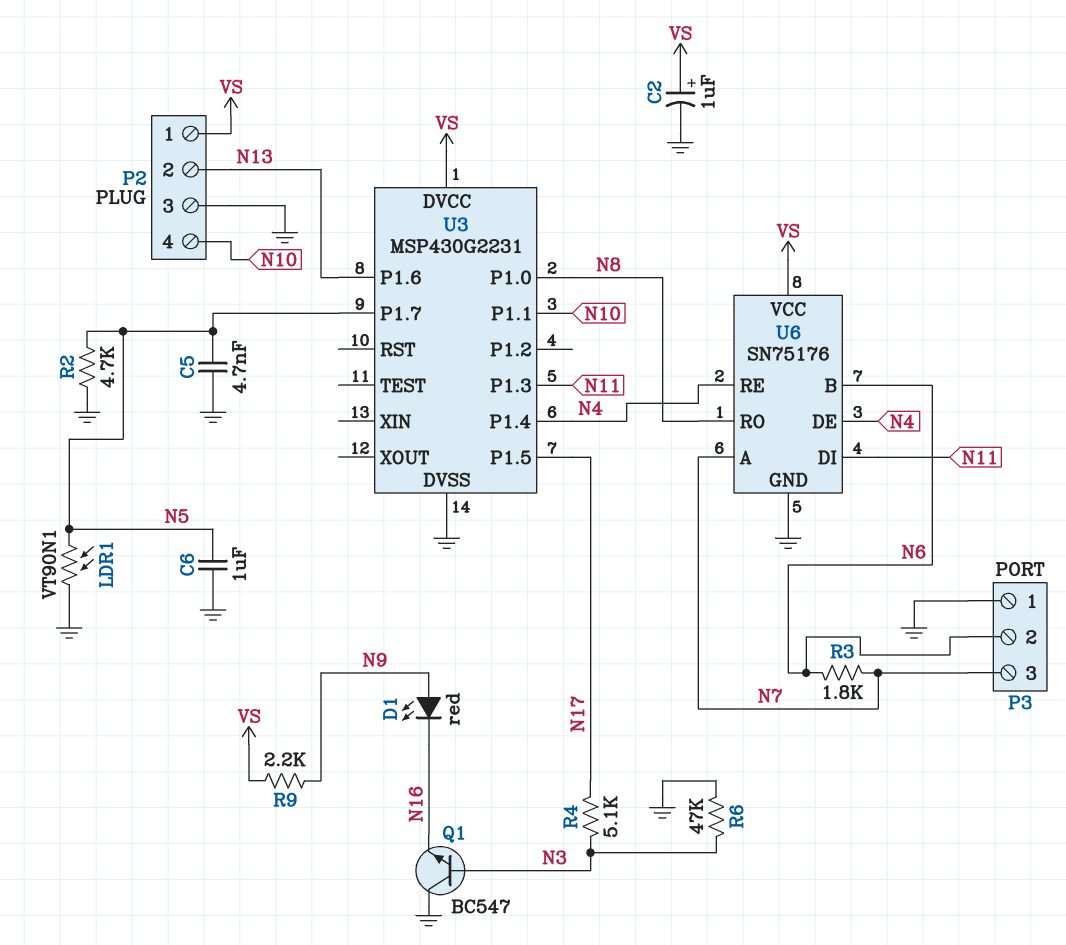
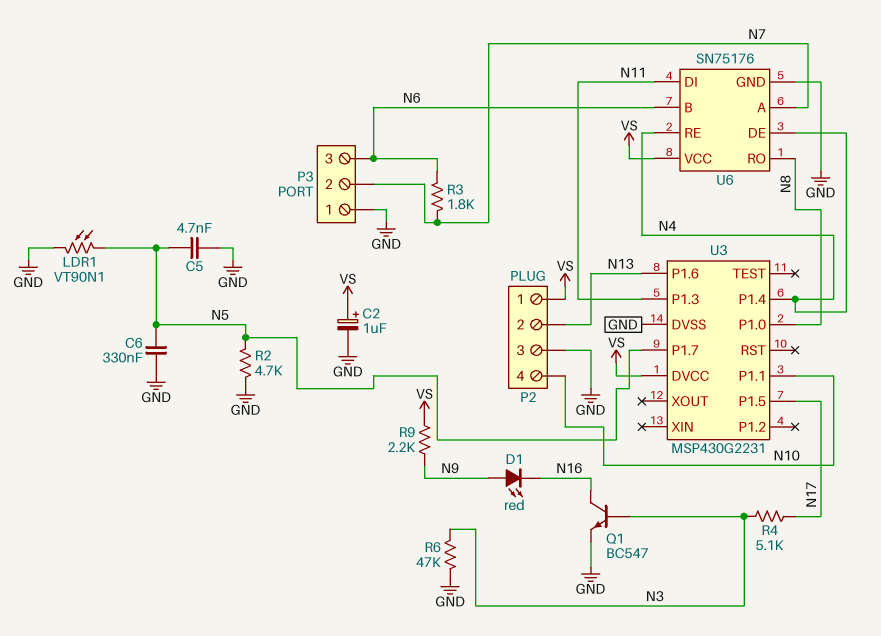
C6: 1uF (GND, N5) -> 330nF (GND, N5)
P3 pin 2: N6 -> N7
P3 pin 3: N7 -> N6
Q1: NPN BC547 (B N3, C GND, E N16) -> NPN BC547 (B N3, C N16, E GND)

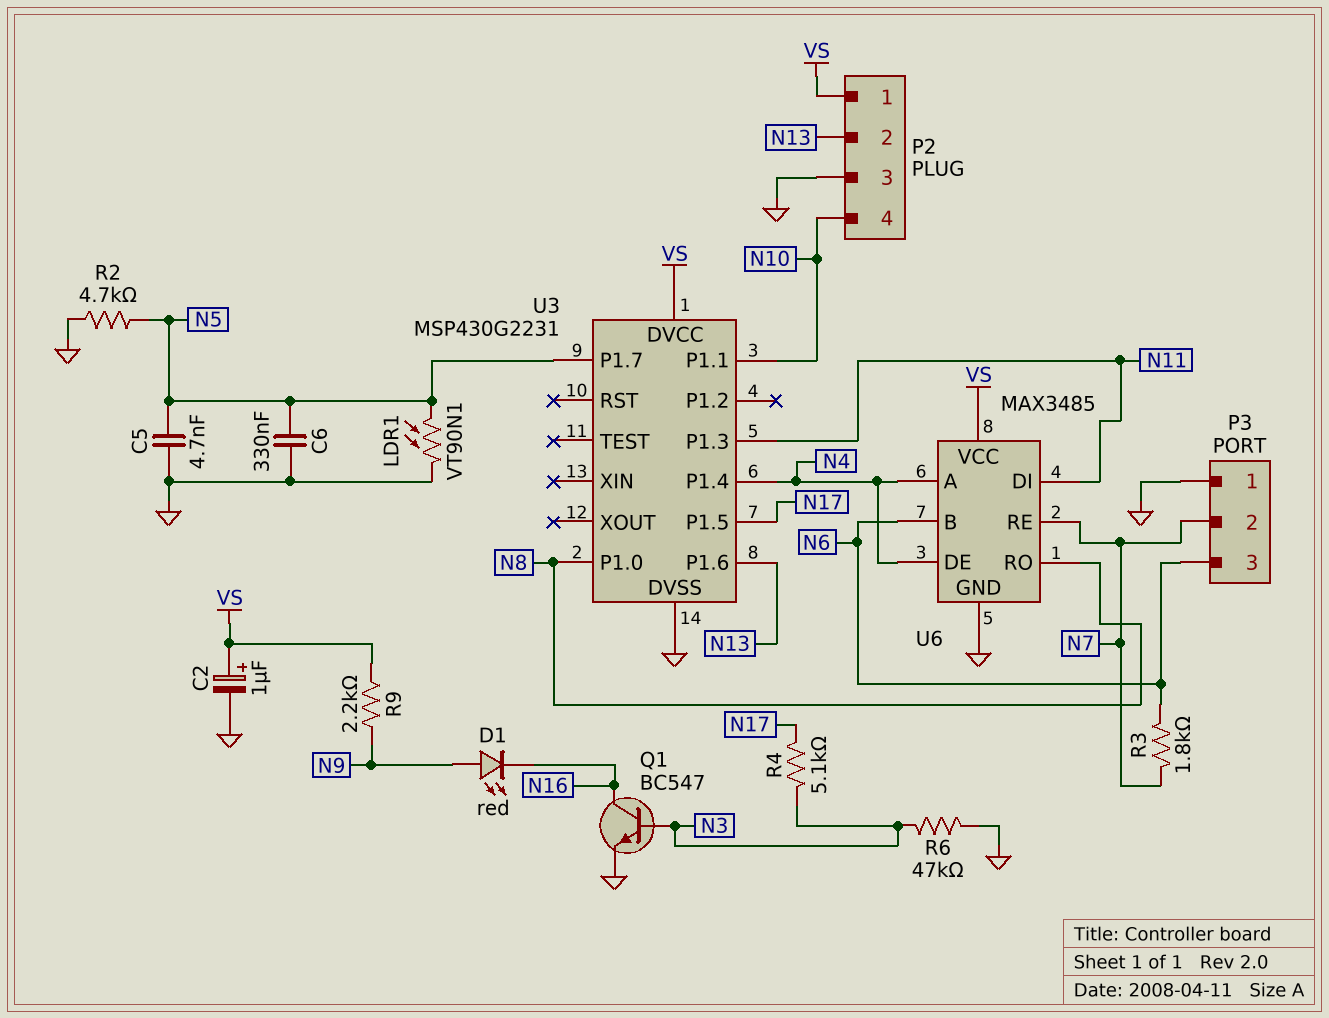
U6: SN75176 -> MAX3485
U6 pin A: N7 -> N4
U6 pin RE: N4 -> N7

